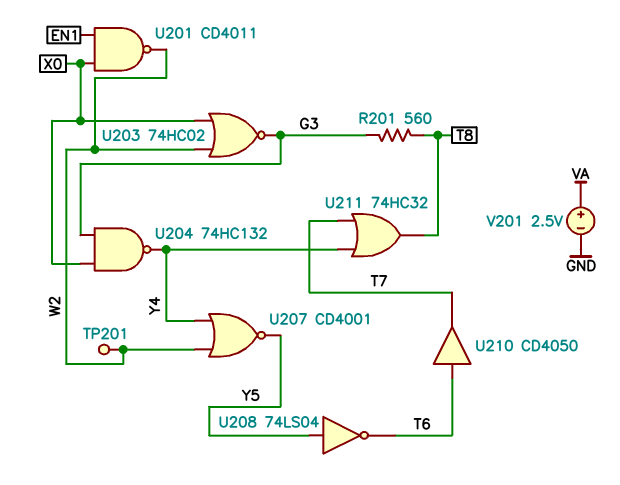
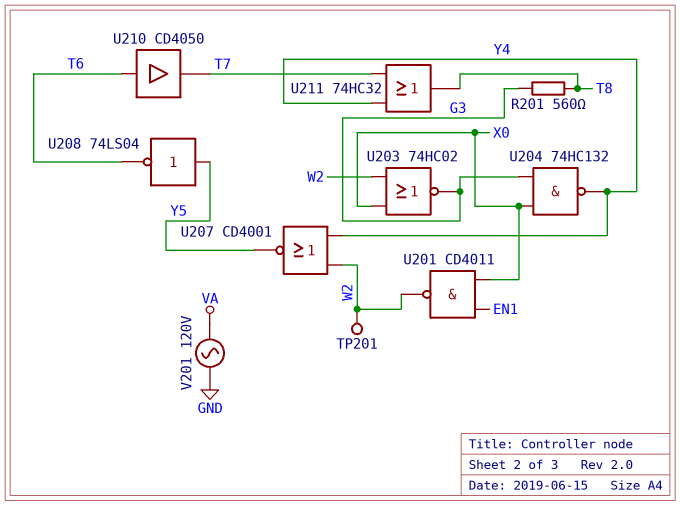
V201: 2.5V (plus VA, minus GND) -> AC 120V (GND, VA)

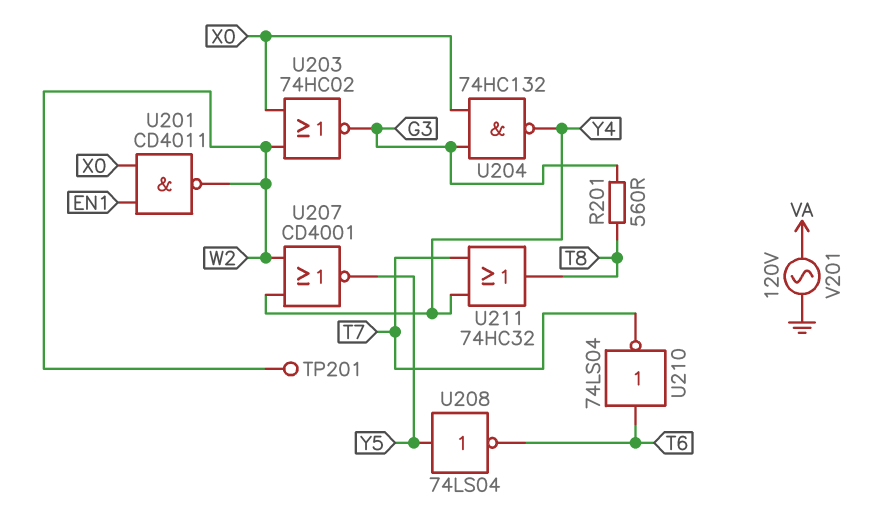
U210: buffer CD4050 (in T6, out T7) -> NOT 74LS04 (in T6, out T7)

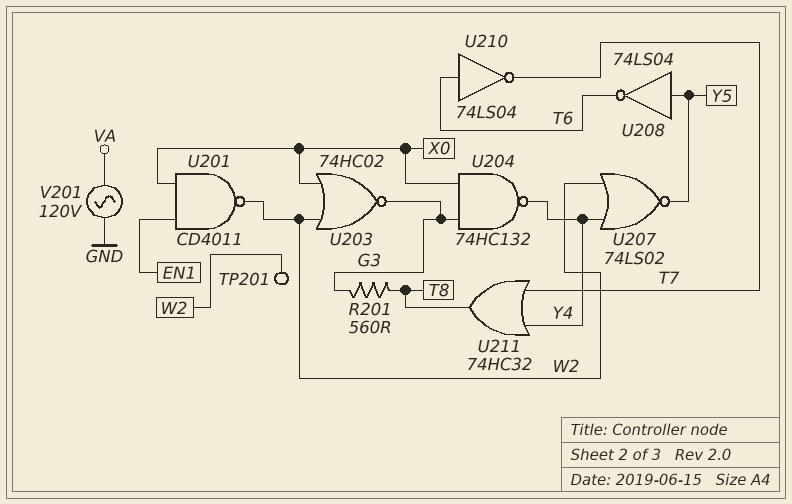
U207: NOR CD4001 (in W2, in Y4, out Y5) -> NOR 74LS02 (in W2, in Y4, out Y5)

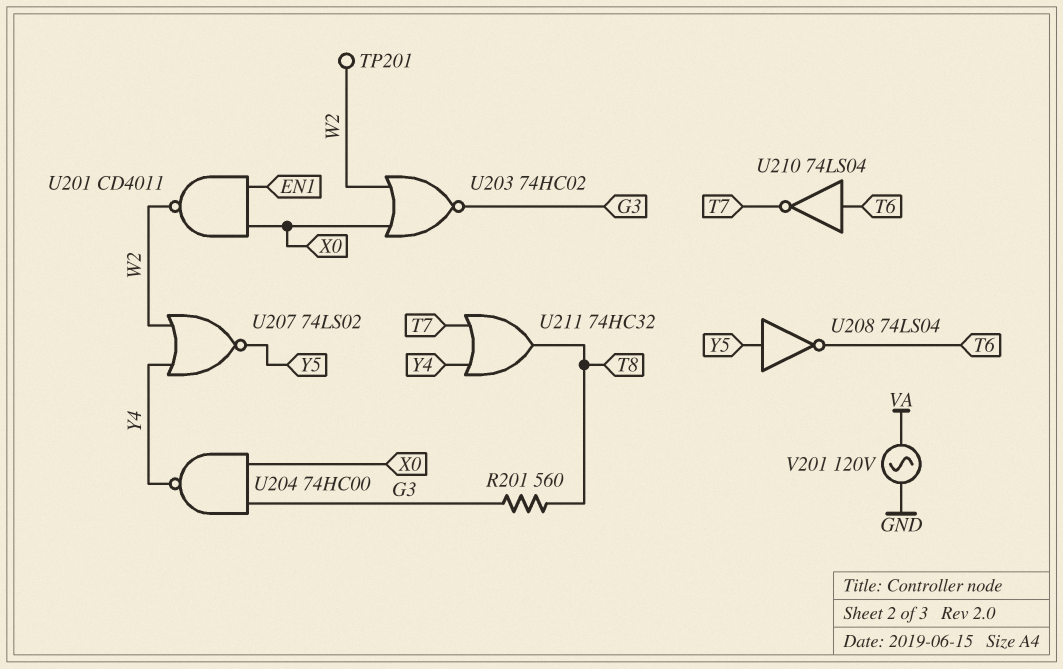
U204: NAND 74HC132 (in G3, in X0, out Y4) -> NAND 74HC00 (in G3, in X0, out Y4)

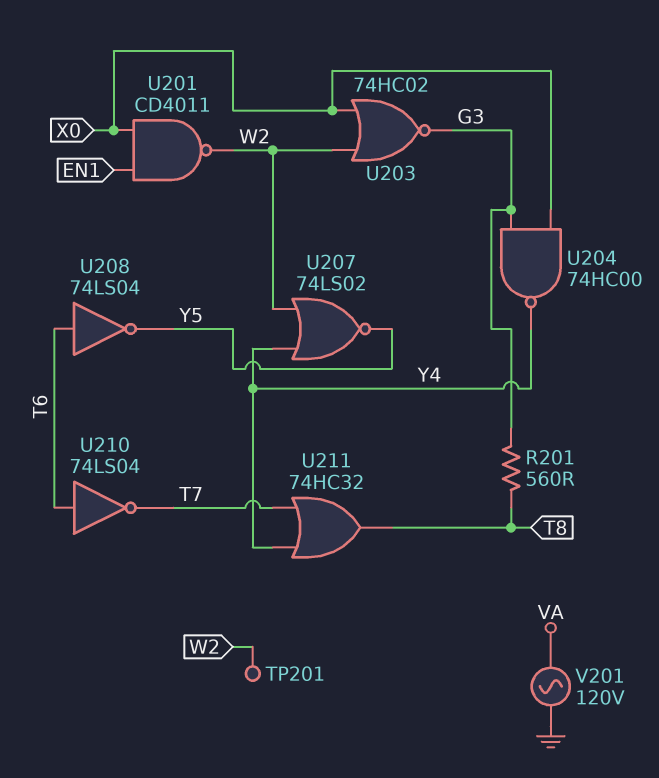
U208: NOT 74LS04 (in Y5, out T6) -> NOT 74LS04 (in T6, out Y5)

